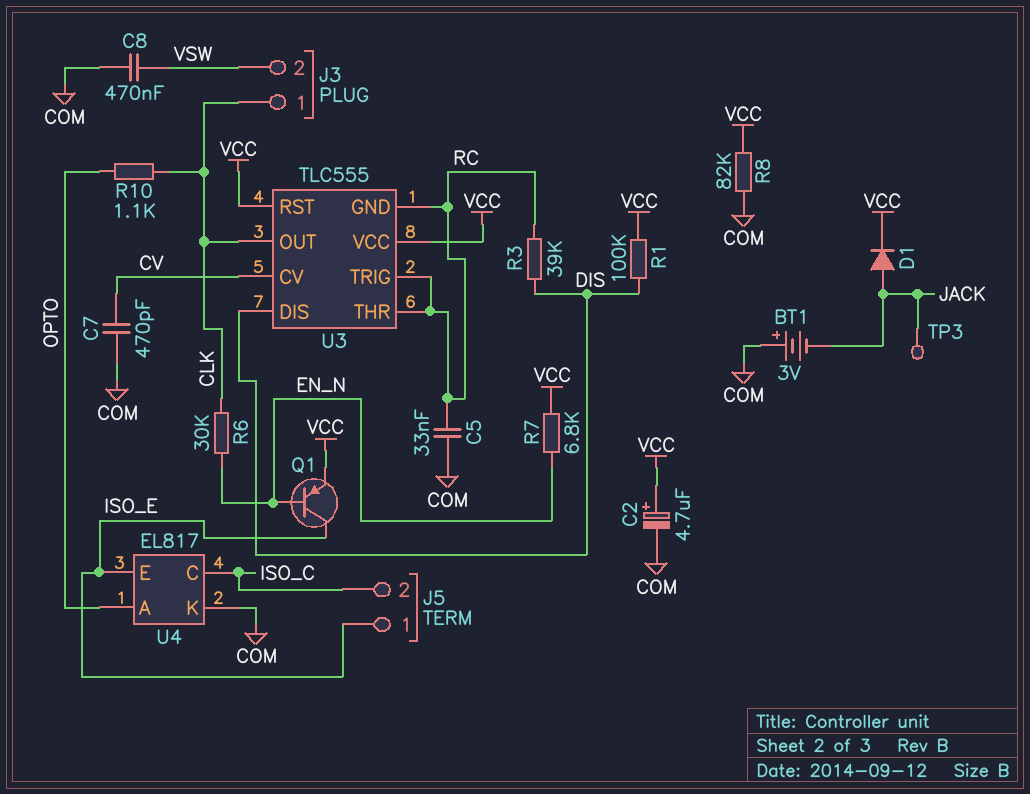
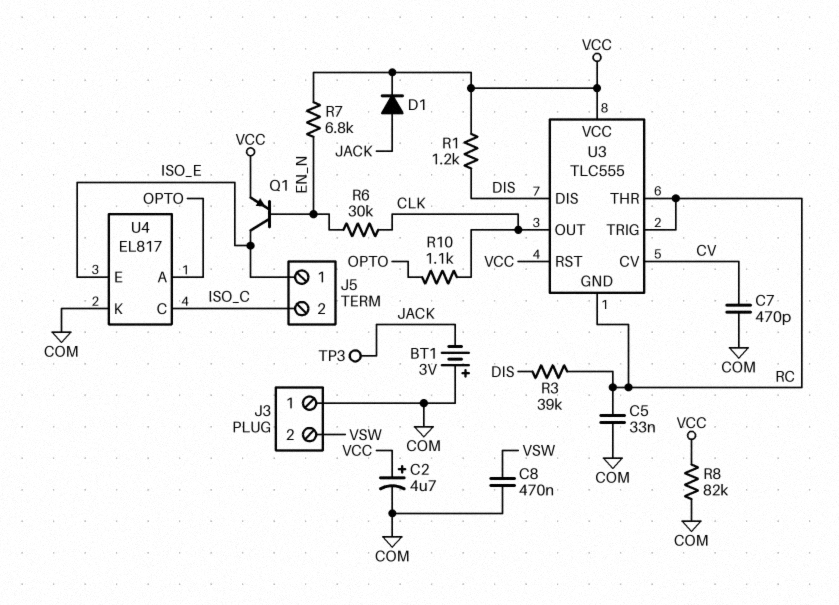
J3 pin 1: CLK -> COM
R1: 100k (DIS, VCC) -> 1.2k (DIS, VCC)

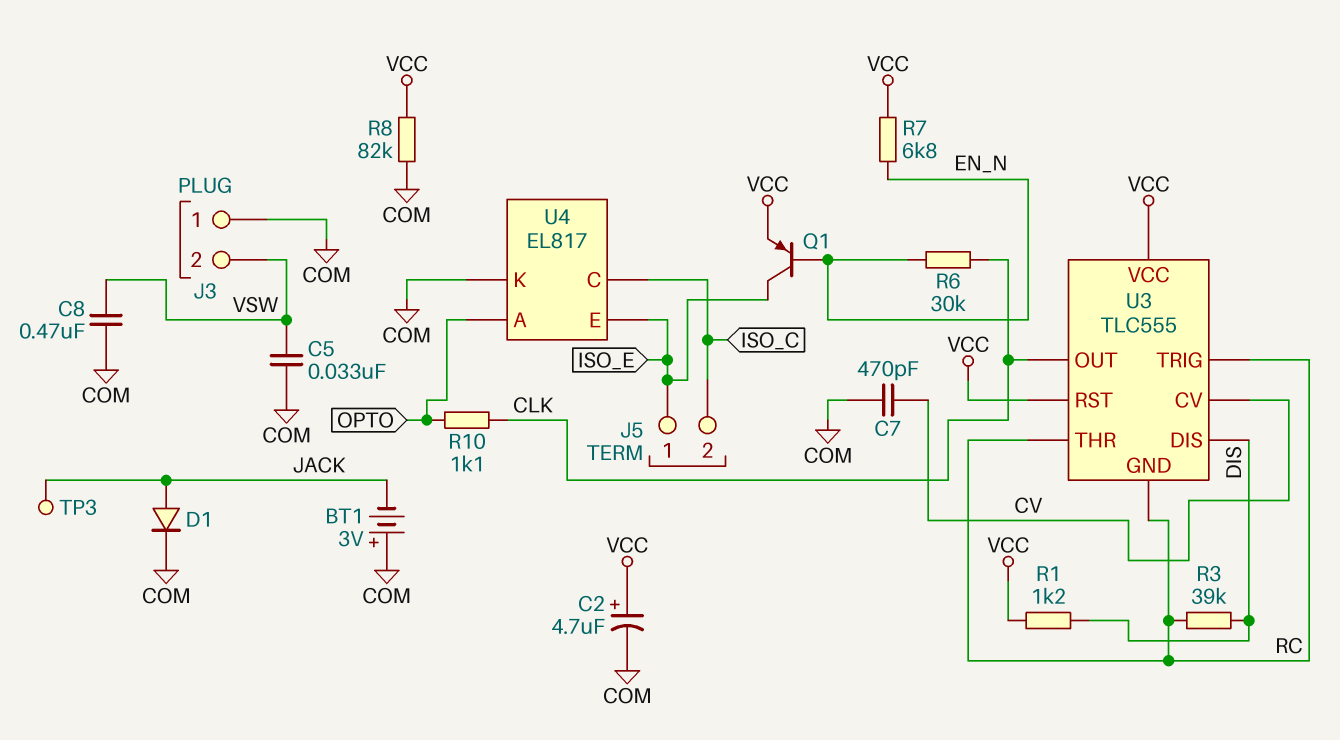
C5: 33nF (COM, RC) -> 33nF (COM, VSW)
D1: diode (A JACK, K VCC) -> diode (A JACK, K COM)

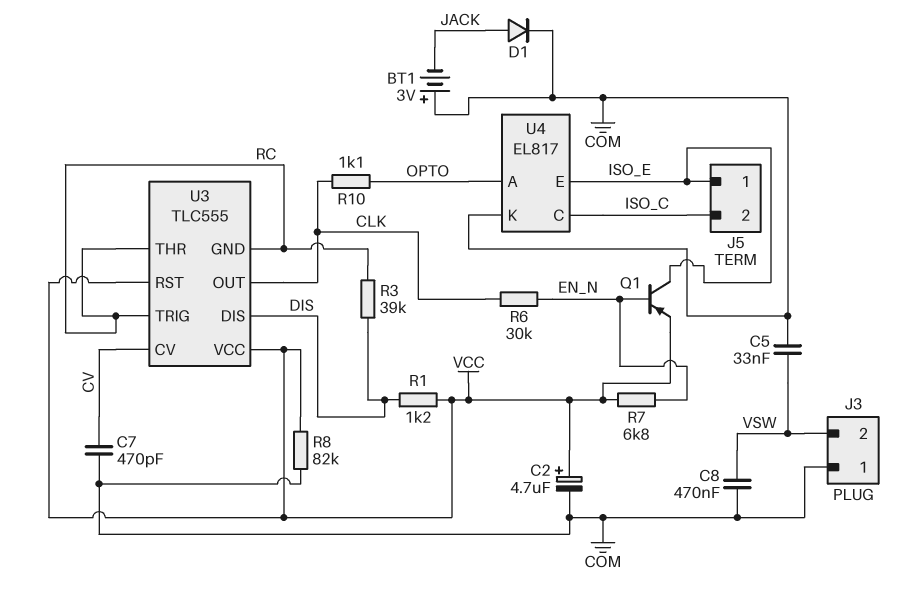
TP3: test point (JACK) -> none

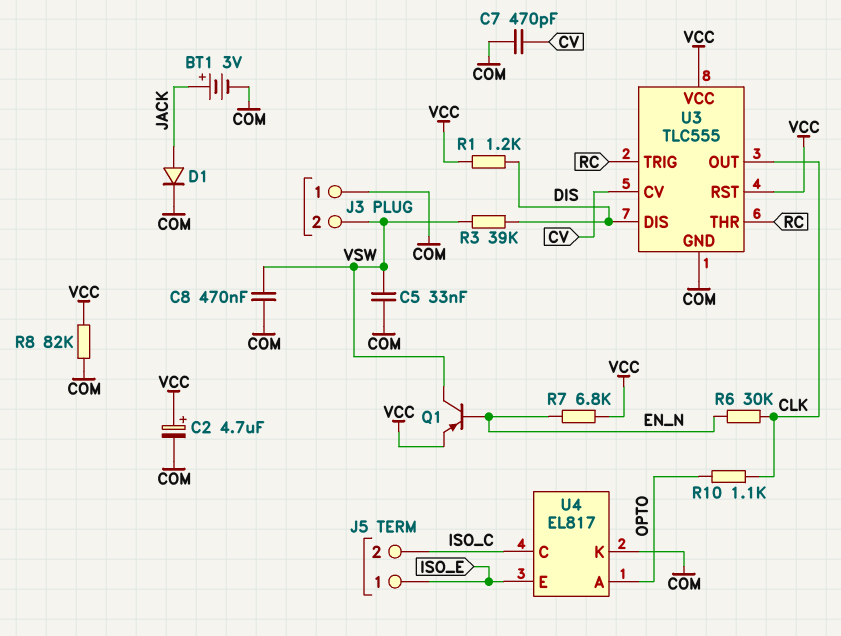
BT1: 3V (plus COM, minus JACK) -> 3V (plus JACK, minus COM)
Q1: PNP (B EN_N, C ISO_E, E VCC) -> PNP (B EN_N, C VSW, E VCC)
R3: 39k (DIS, RC) -> 39k (DIS, VSW)
U3 pin GND: RC -> COM

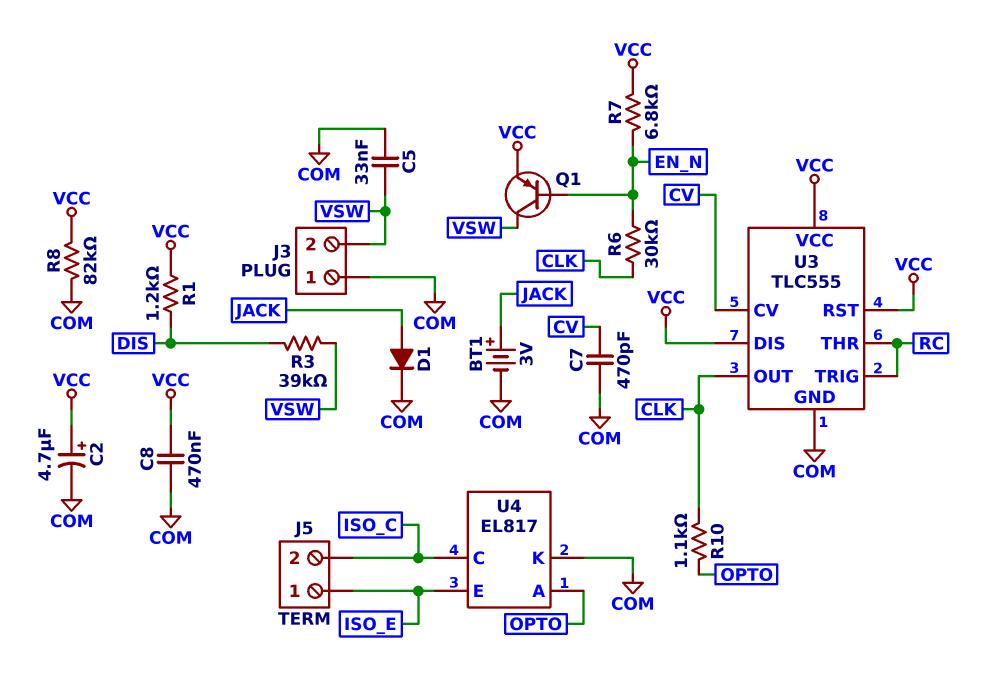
C8: 470nF (COM, VSW) -> 470nF (COM, VCC)
U3 pin DIS: DIS -> VCC

